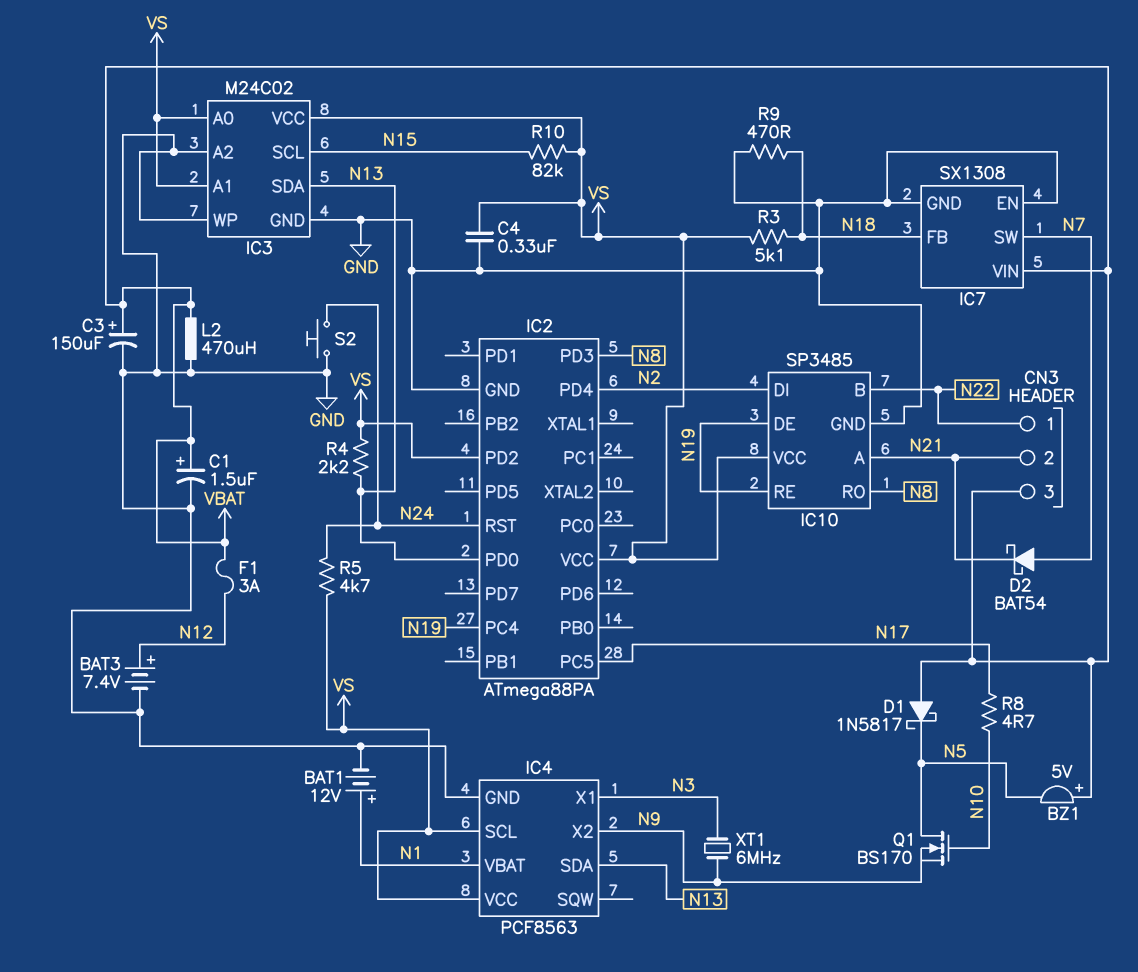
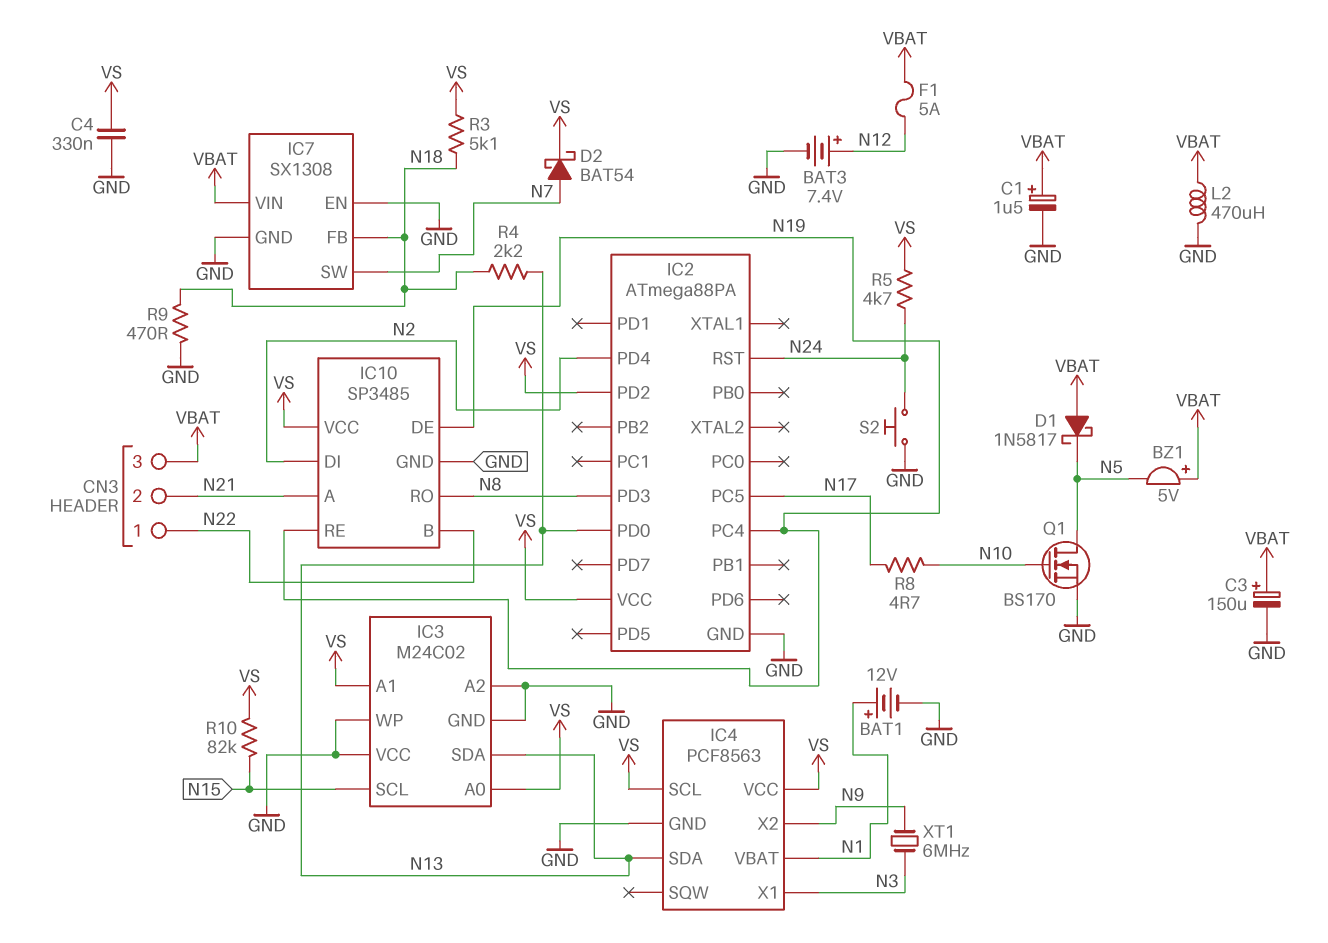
D2: schottky BAT54 (A N7, K N21) -> schottky BAT54 (A N7, K VS)
F1: 3A (N12, VBAT) -> 5A (N12, VBAT)
IC3 pin VCC: VS -> GND
Q1: NMOS BS170 (G N10, D N5, S N9) -> NMOS BS170 (G N10, D N5, S GND)
R4: 2.2k (N13, VS) -> 2.2k (N13, N18)

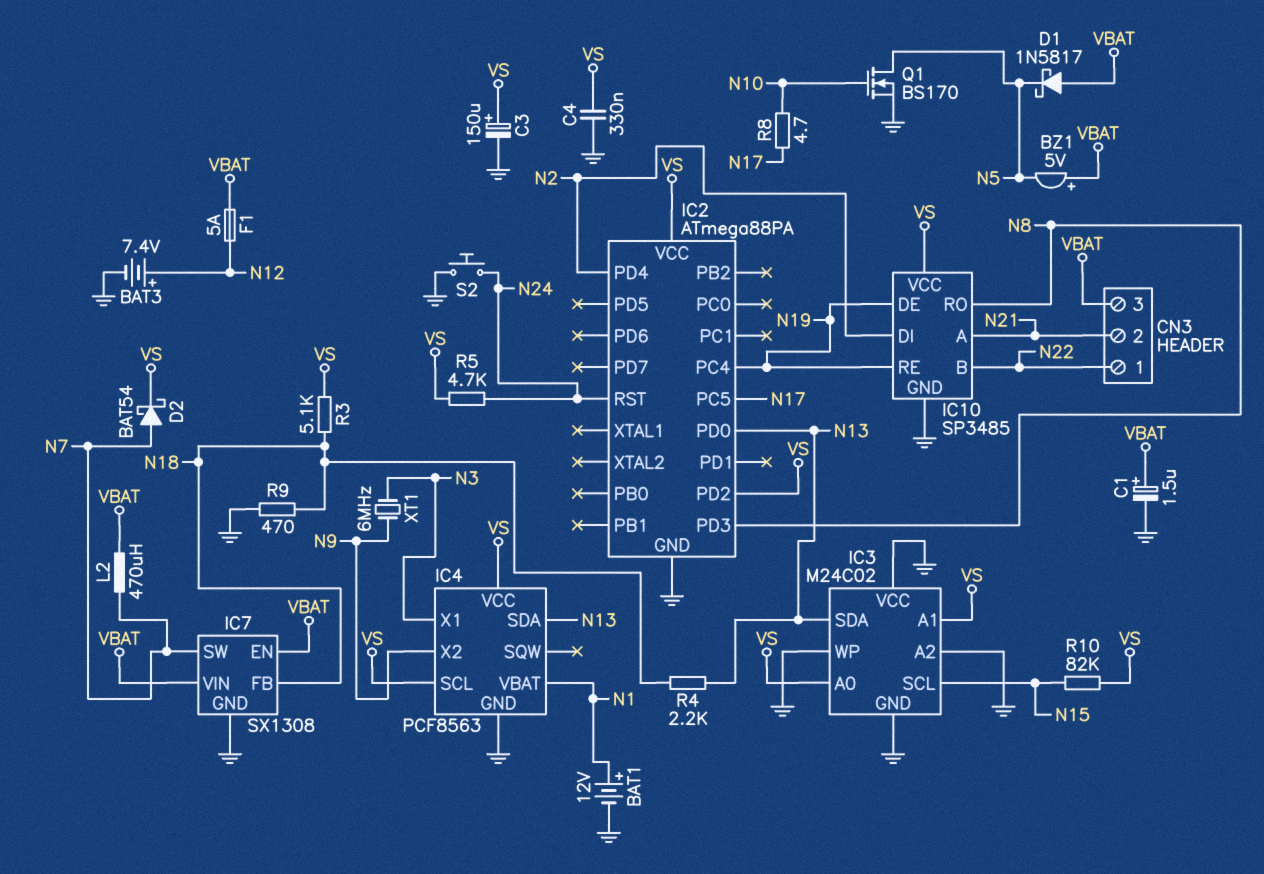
C3: 150uF (plus VBAT, minus GND) -> 150uF (plus VS, minus GND)
IC7 pin EN: GND -> VBAT
L2: 470uH (GND, VBAT) -> 470uH (N7, VBAT)

